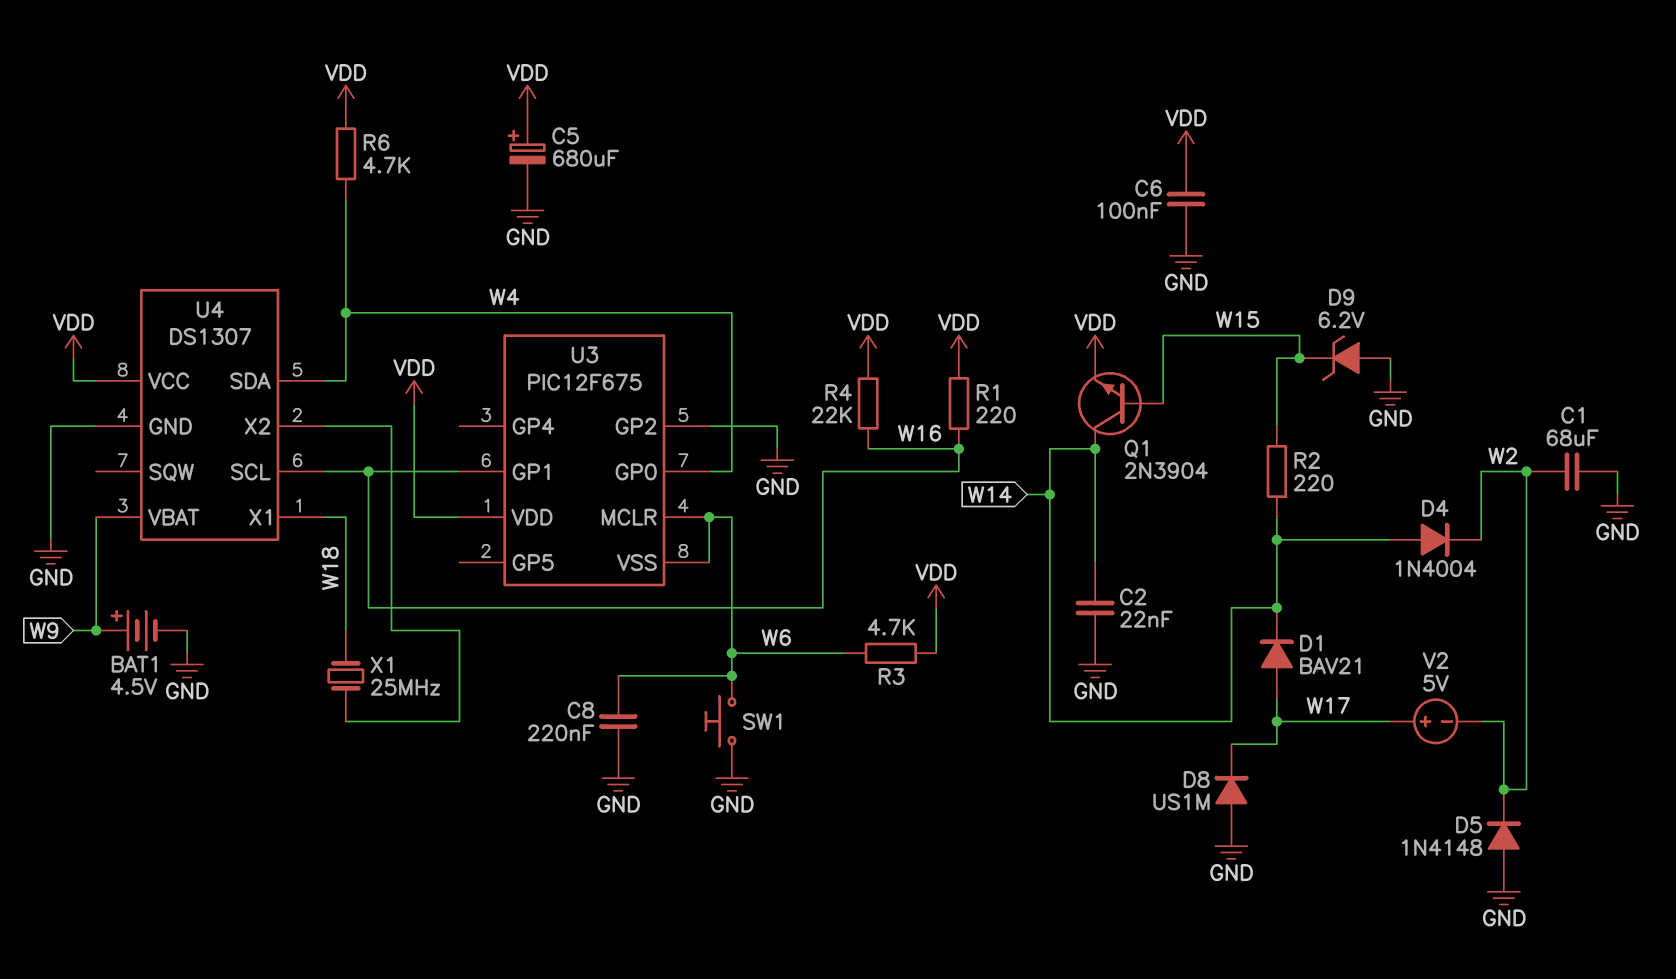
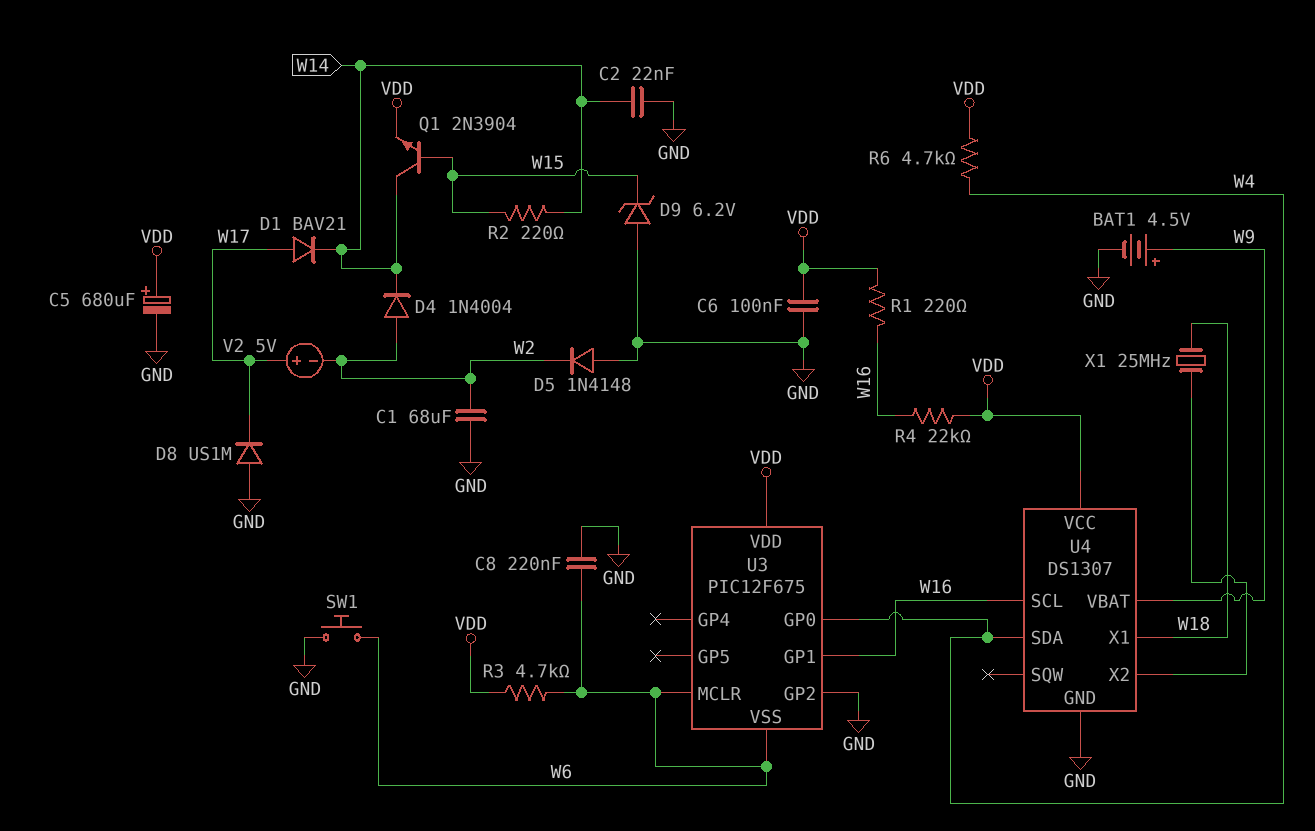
D4: diode 1N4004 (A W14, K W2) -> diode 1N4004 (A W2, K W14)

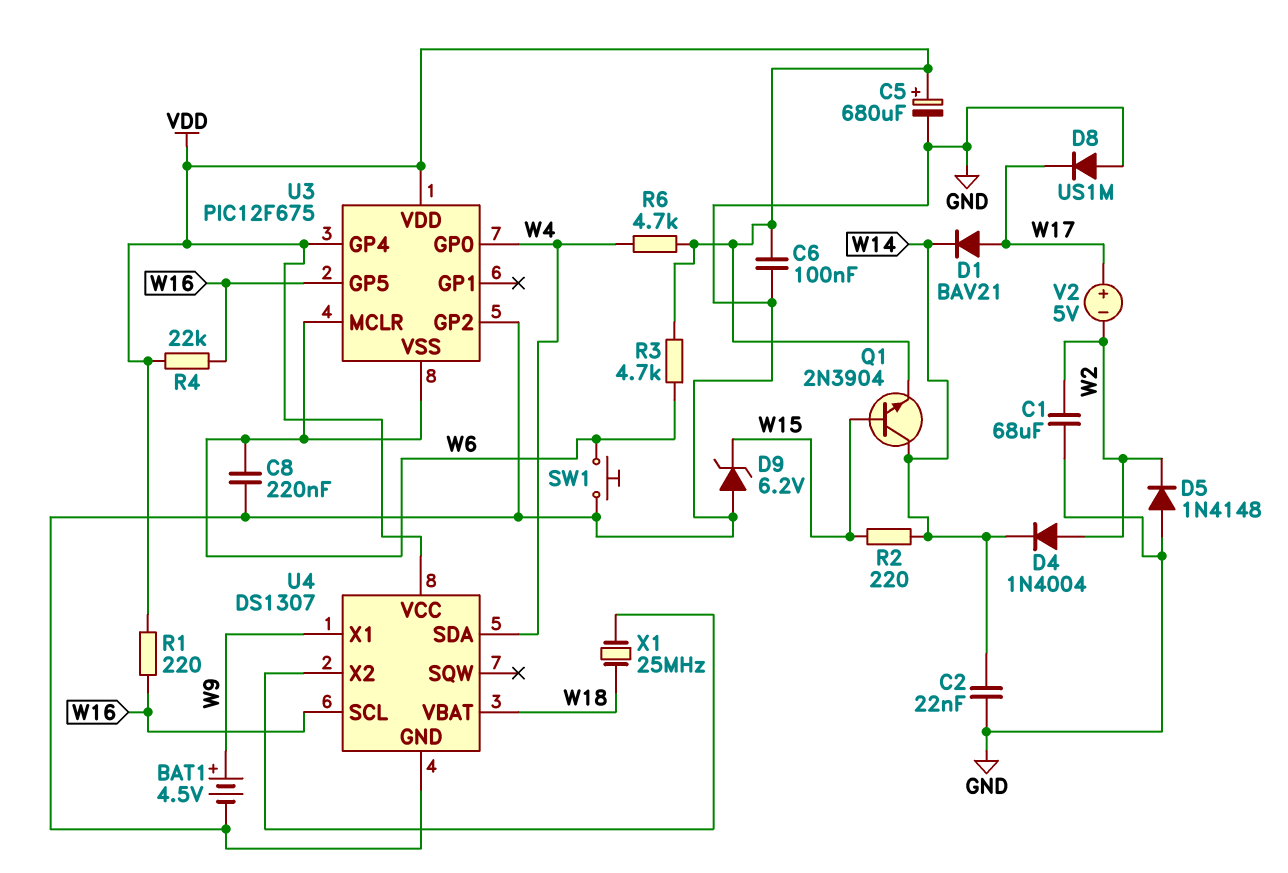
U3 pin GP1: W16 -> none
U3 pin GP4: none -> VDD
U3 pin GP5: none -> W16
U4 pin VBAT: W9 -> W18
U4 pin X1: W18 -> W9

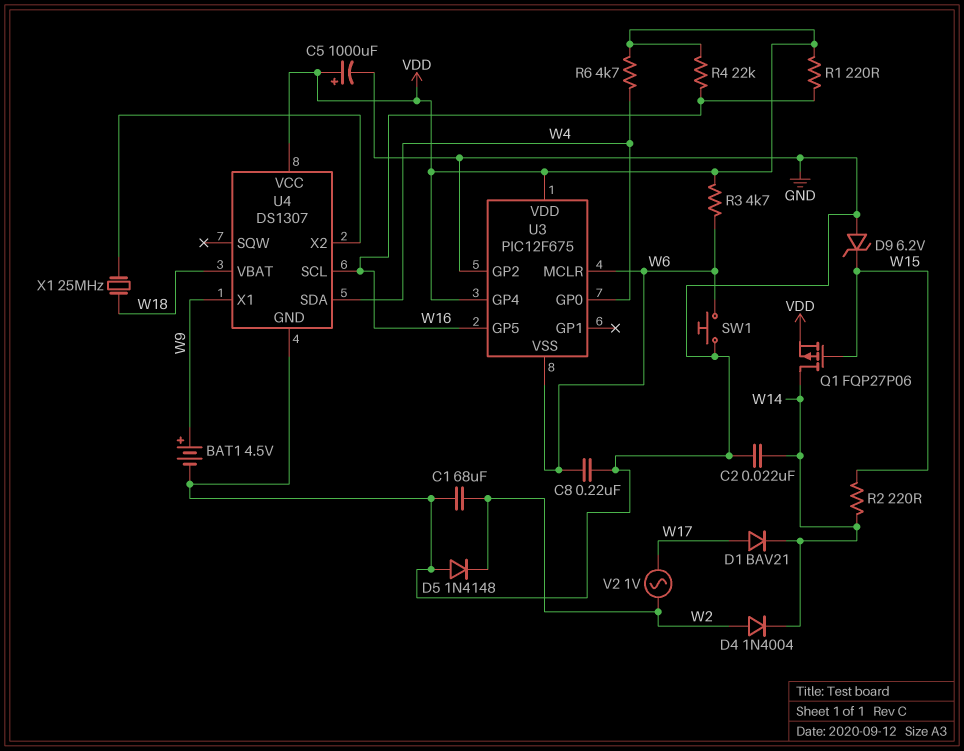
C5: 680uF (plus VDD, minus GND) -> 1000uF (plus VDD, minus GND)
C6: 100nF (GND, VDD) -> none
D8: diode US1M (A GND, K W17) -> none
Q1: NPN 2N3904 (B W15, C W14, E VDD) -> PMOS FQP27P06 (G W15, D W14, S VDD)
V2: 5V (plus W17, minus W2) -> AC 1V (W2, W17)

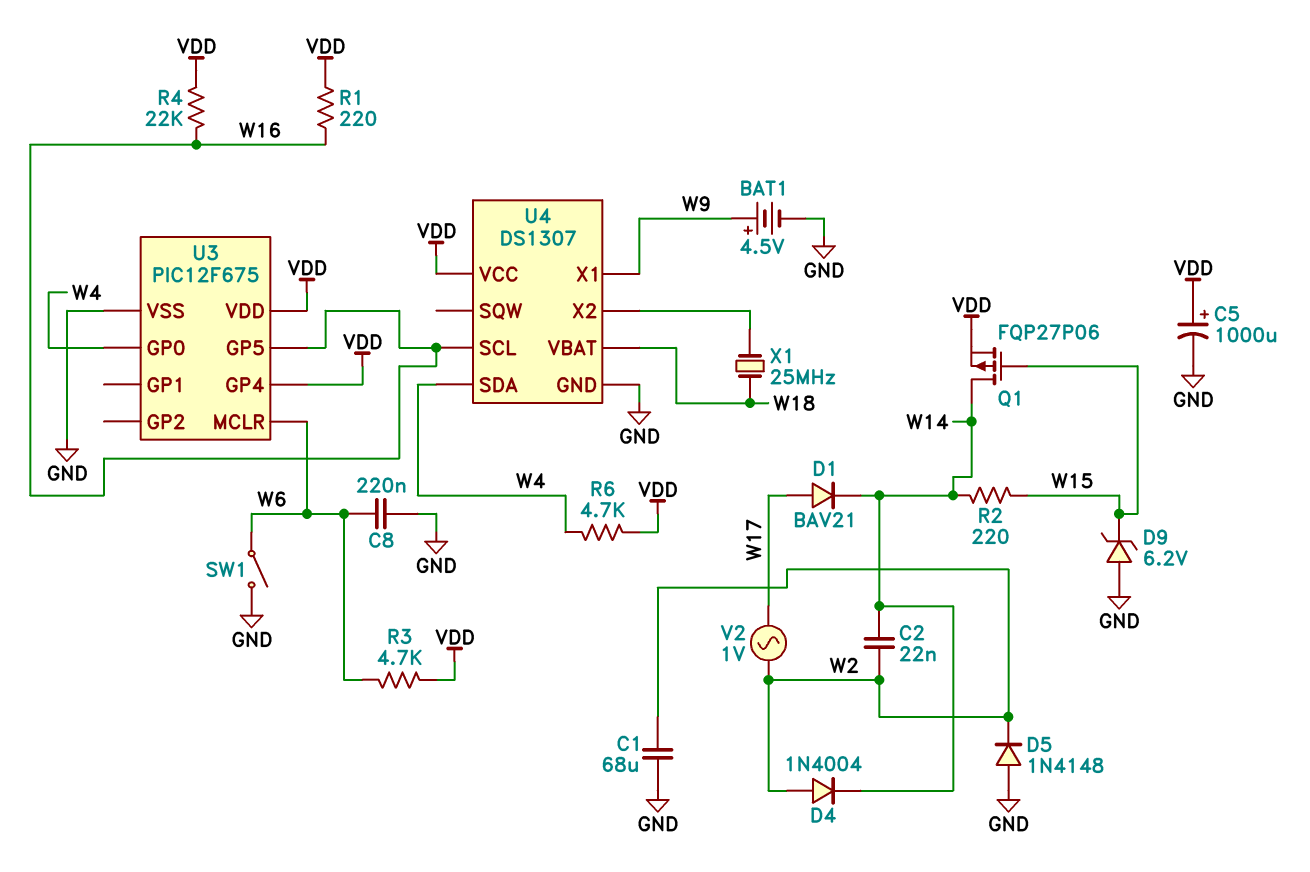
C2: 22nF (GND, W14) -> 22nF (W2, W14)
SW1: button (GND, W6) -> switch (GND, W6)
U3 pin GP2: GND -> none
U3 pin VSS: W6 -> GND

